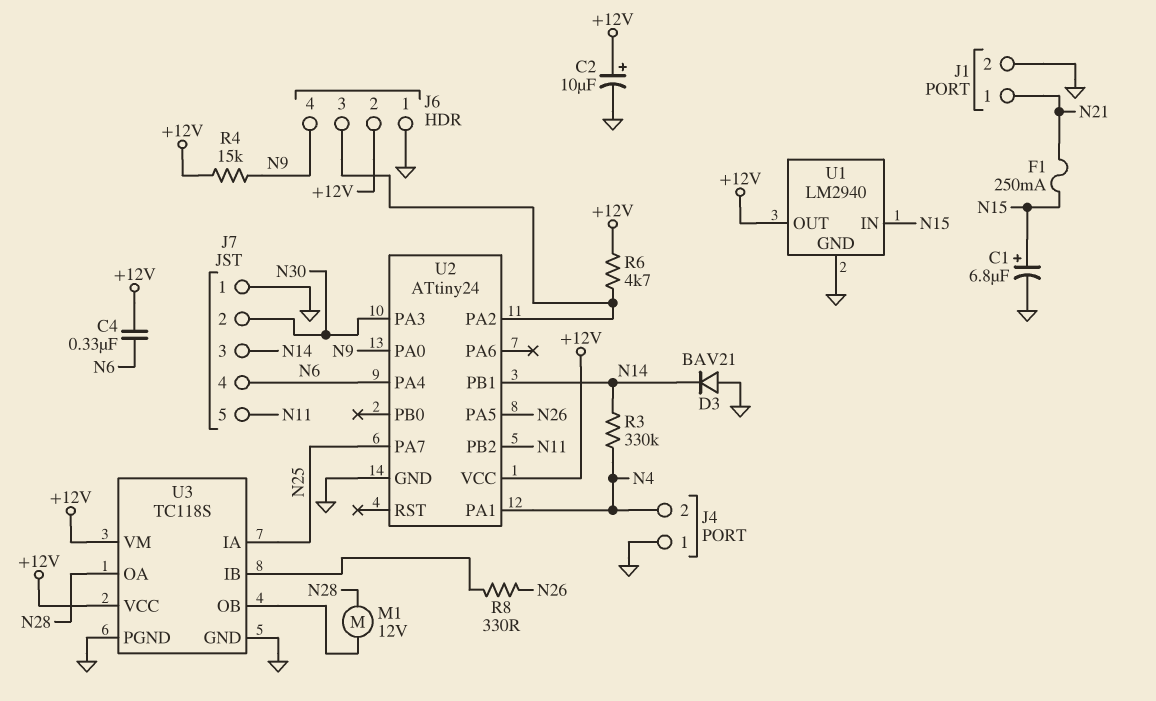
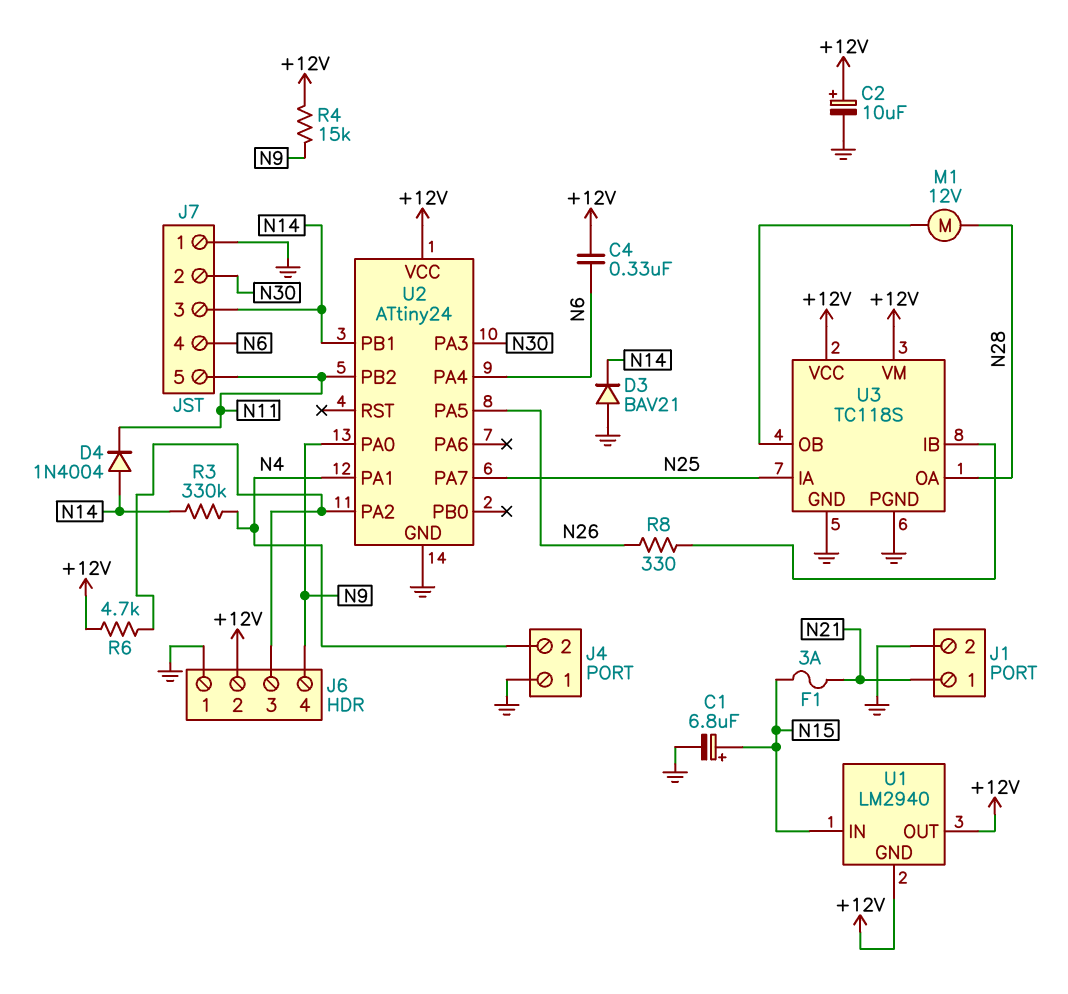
D4: none -> diode 1N4004 (A N14, K N11)
F1: 250mA (N15, N21) -> 3A (N15, N21)
U1 pin GND: GND -> +12V

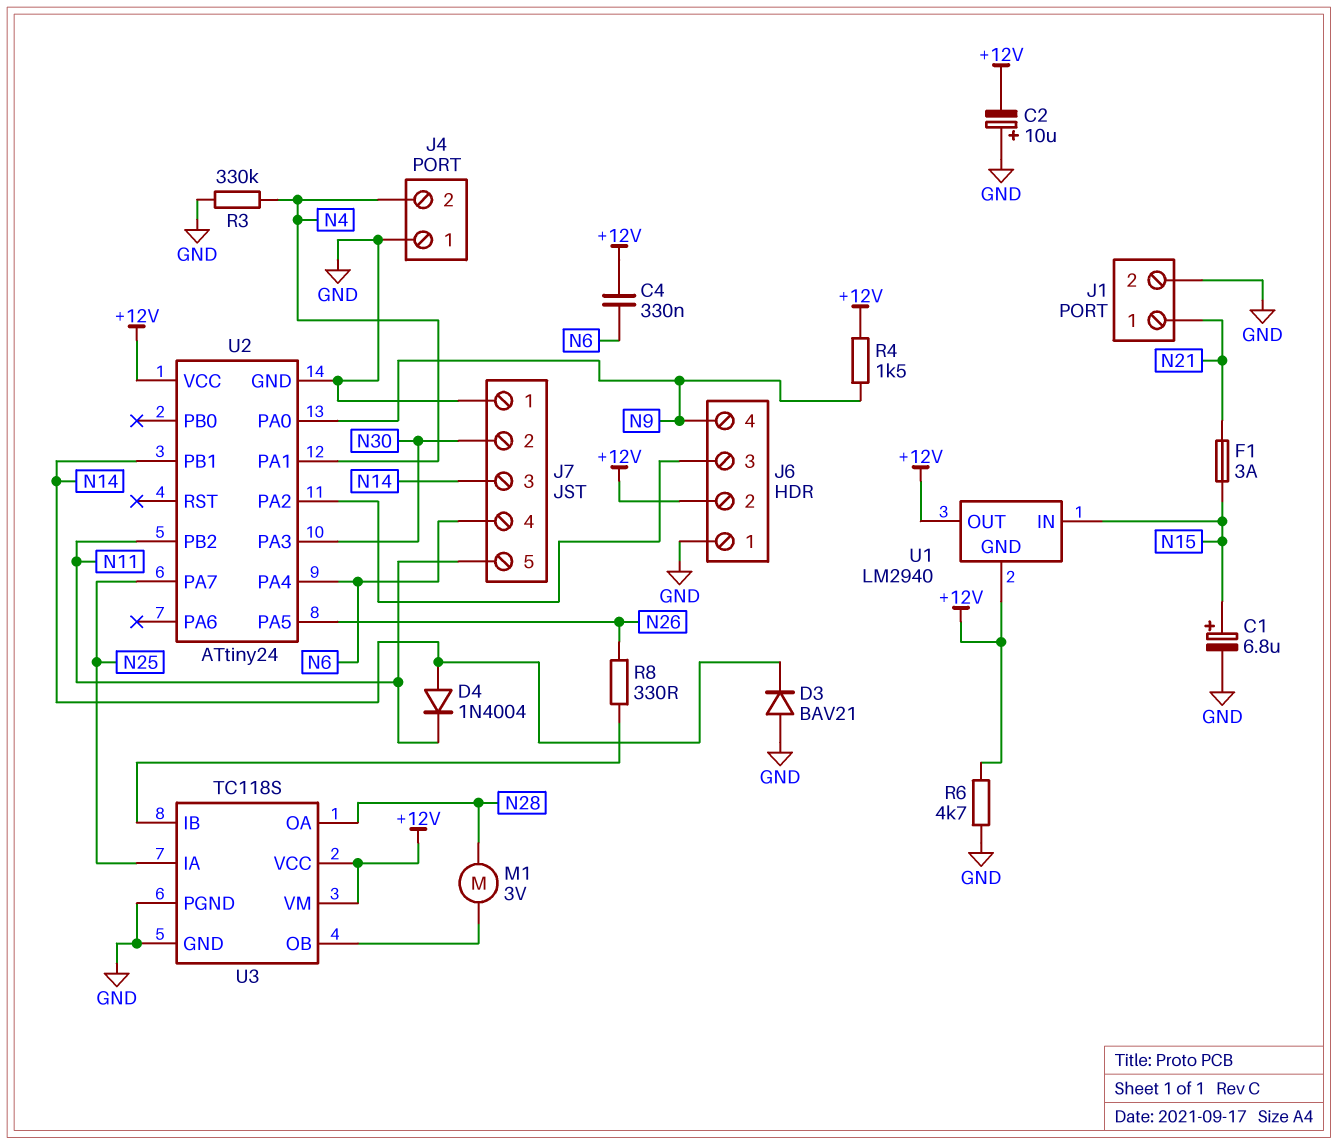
C2: 10uF (plus +12V, minus GND) -> 10uF (plus GND, minus +12V)
M1: motor 12V (N28, U3/OB) -> motor 3V (N28, U3/OB)
R3: 330k (N4, N14) -> 330k (GND, N4)
R4: 15k (+12V, N9) -> 1.5k (+12V, N9)
R6: 4.7k (+12V, J6/3) -> 4.7k (+12V, GND)

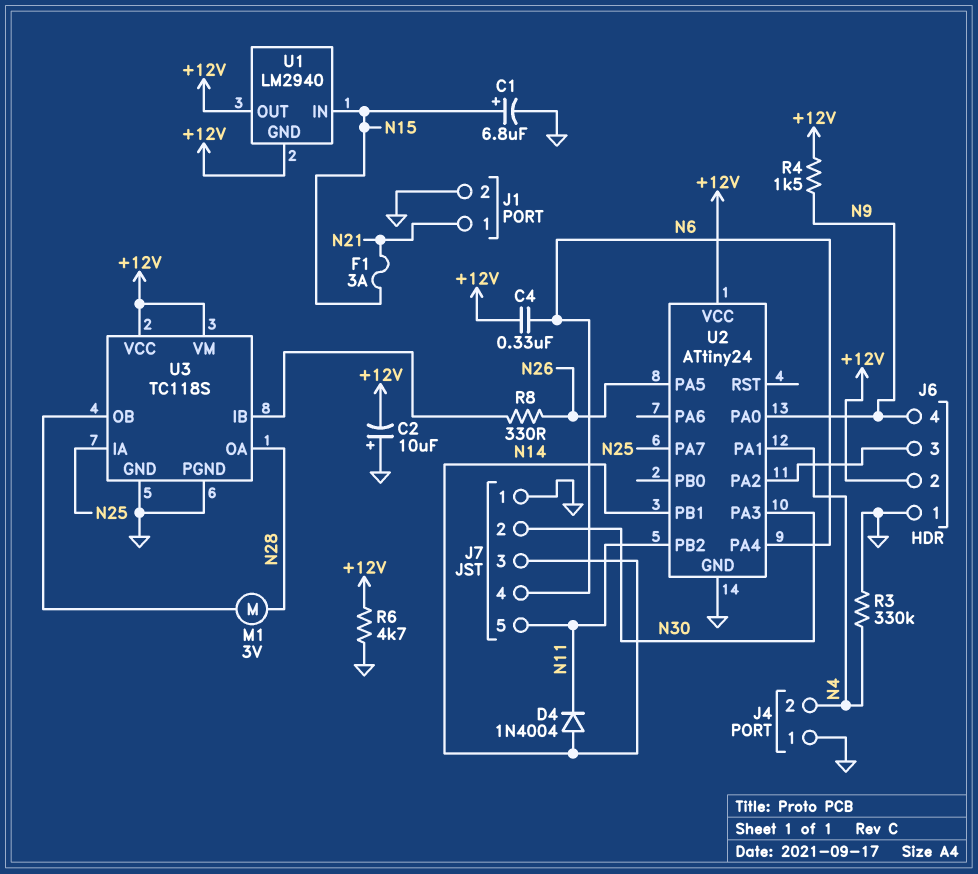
D3: diode BAV21 (A GND, K N14) -> none

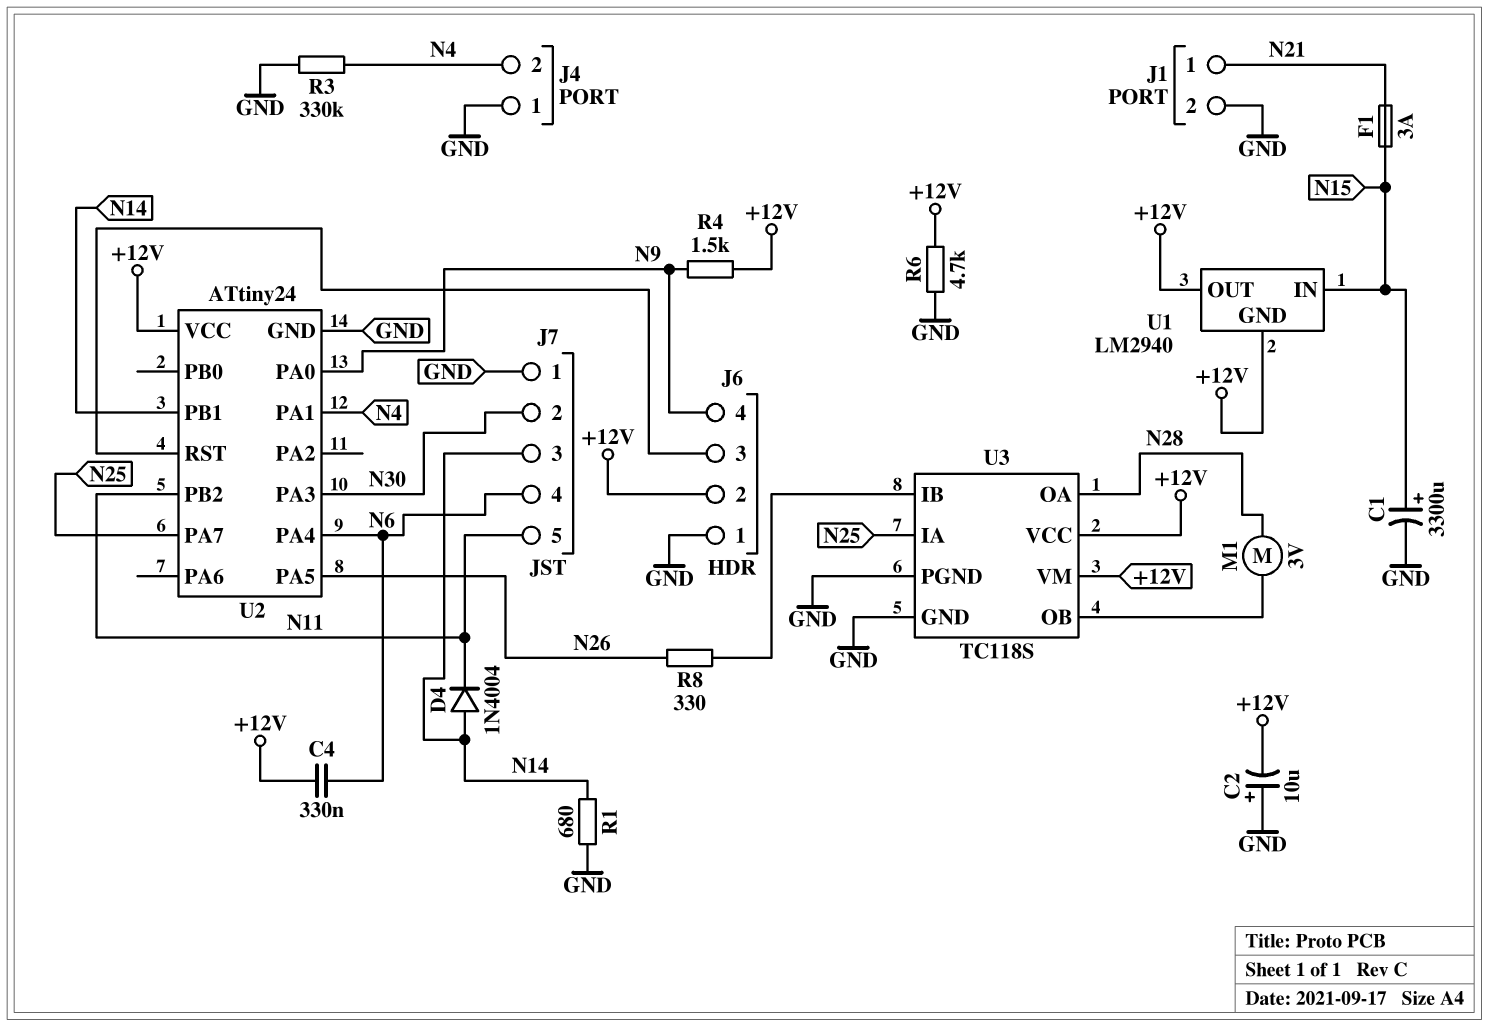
C1: 6.8uF (plus N15, minus GND) -> 3300uF (plus N15, minus GND)
R1: none -> 680 (GND, N14)
U2 pin PA2: J6/3 -> none
U2 pin RST: none -> J6/3

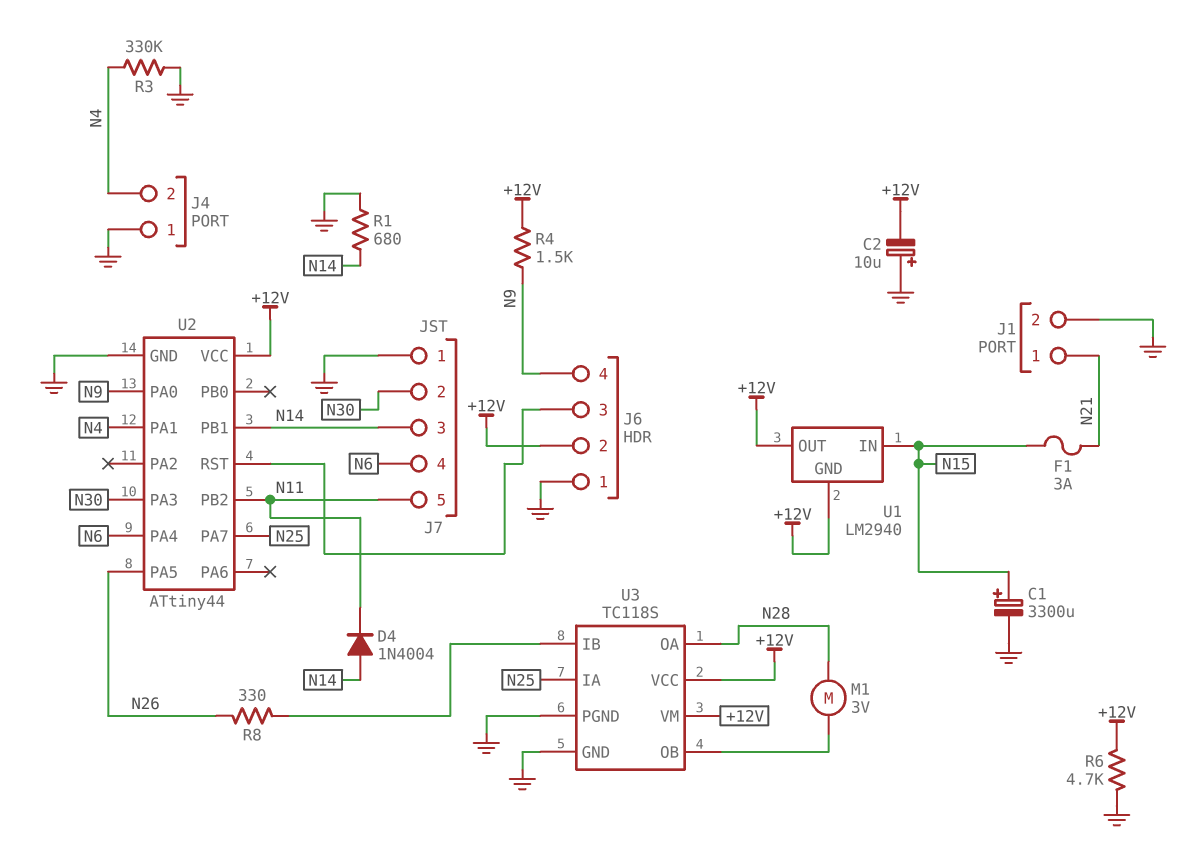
C4: 330nF (+12V, N6) -> none
U2: ATtiny24 -> ATtiny44

